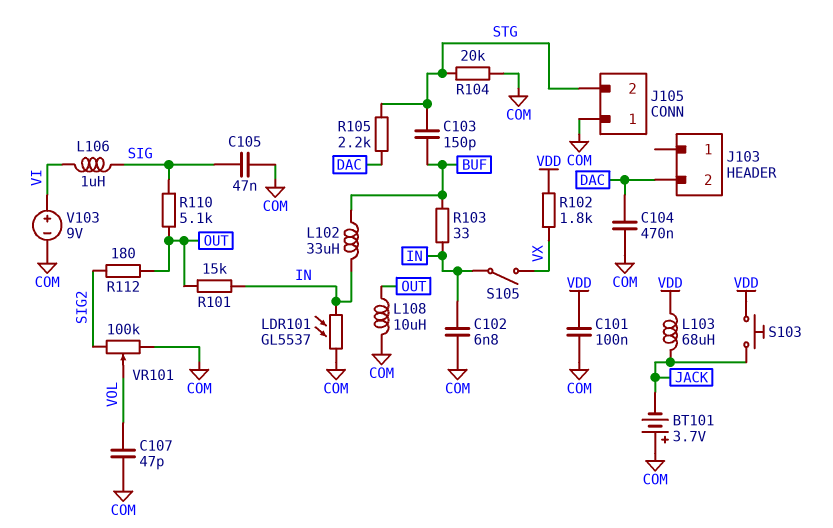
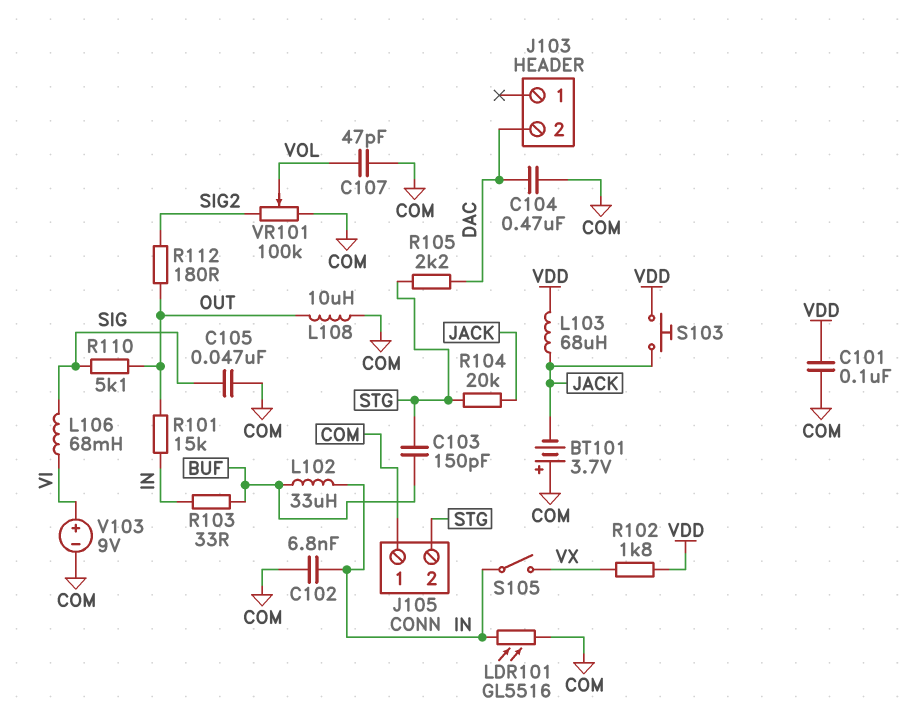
L106: 1uH (SIG, VI) -> 68mH (SIG, VI)
LDR101: GL5537 (COM, IN) -> GL5516 (COM, IN)
R104: 20k (COM, STG) -> 20k (JACK, STG)

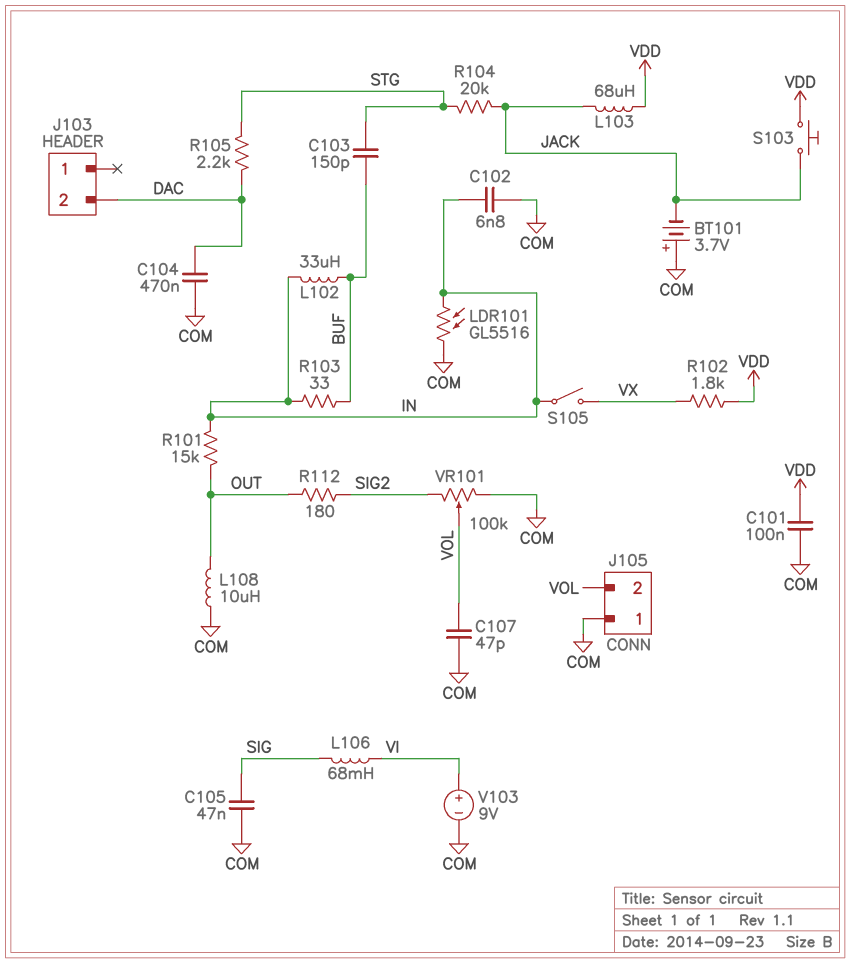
J105 pin 2: STG -> VOL
R110: 5.1k (OUT, SIG) -> none

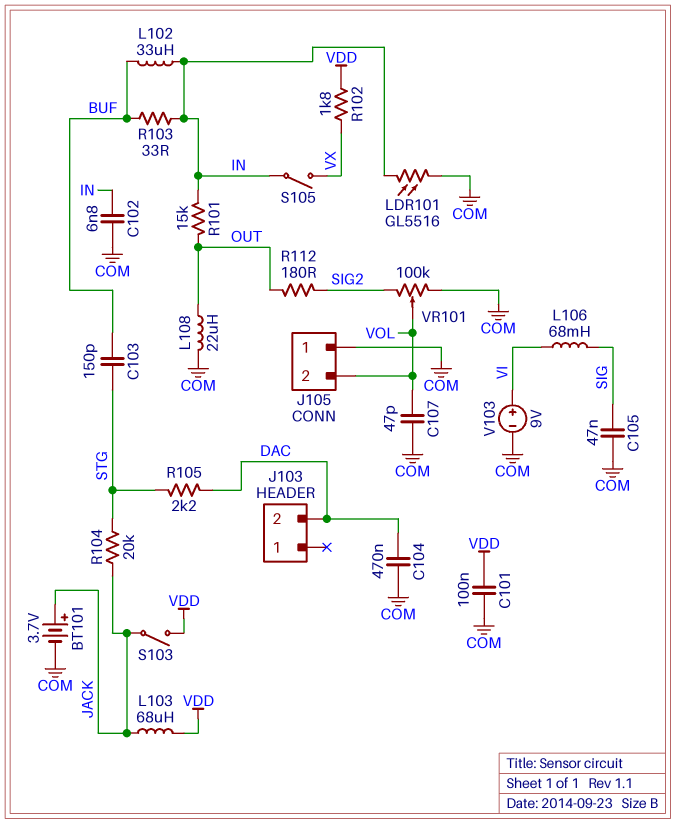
BT101: 3.7V (plus COM, minus JACK) -> 3.7V (plus JACK, minus COM)
L108: 10uH (COM, OUT) -> 22uH (COM, OUT)
S103: button (JACK, VDD) -> switch (JACK, VDD)

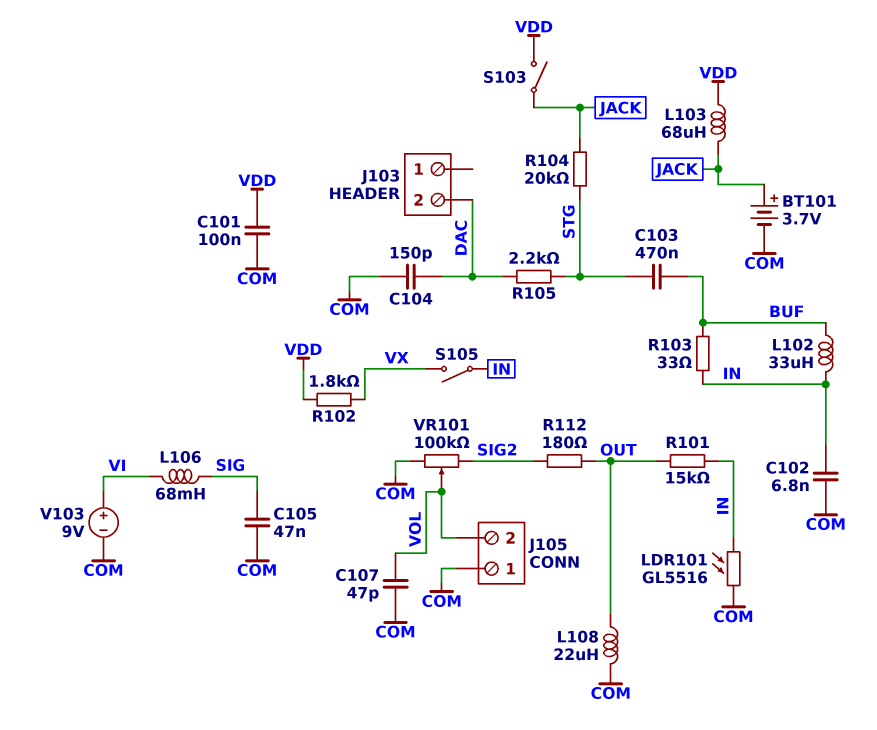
C103: 150pF (BUF, STG) -> 470nF (BUF, STG)
C104: 470nF (COM, DAC) -> 150pF (COM, DAC)

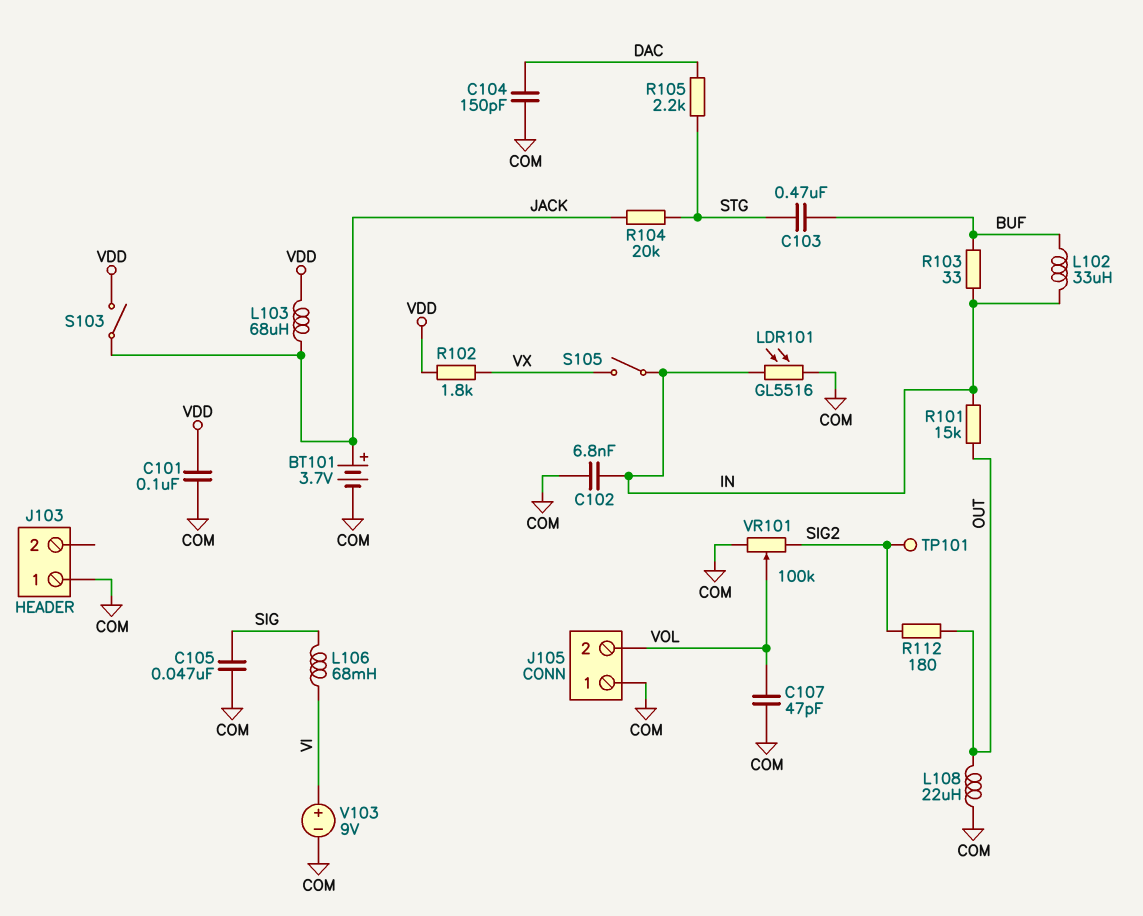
J103 pin 1: none -> COM
J103 pin 2: DAC -> none
TP101: none -> test point (SIG2)

